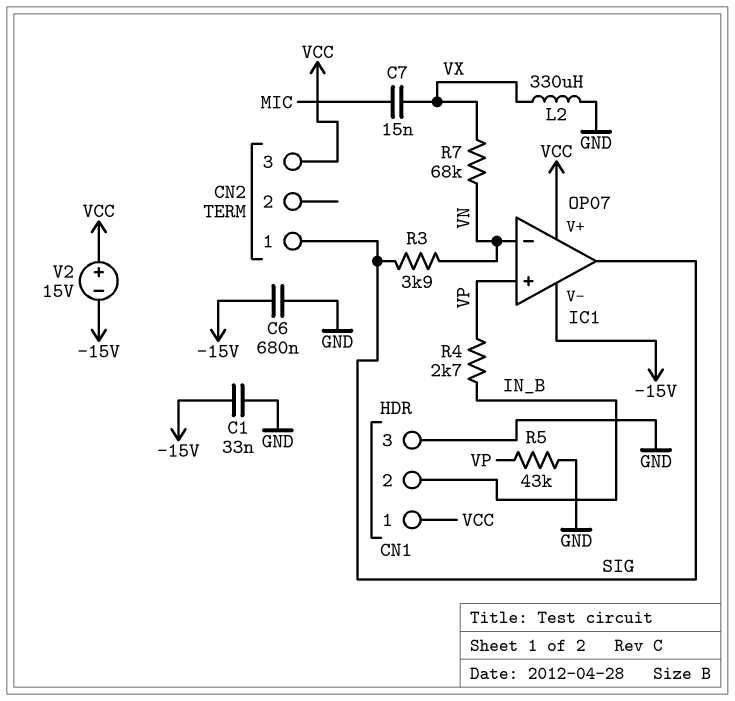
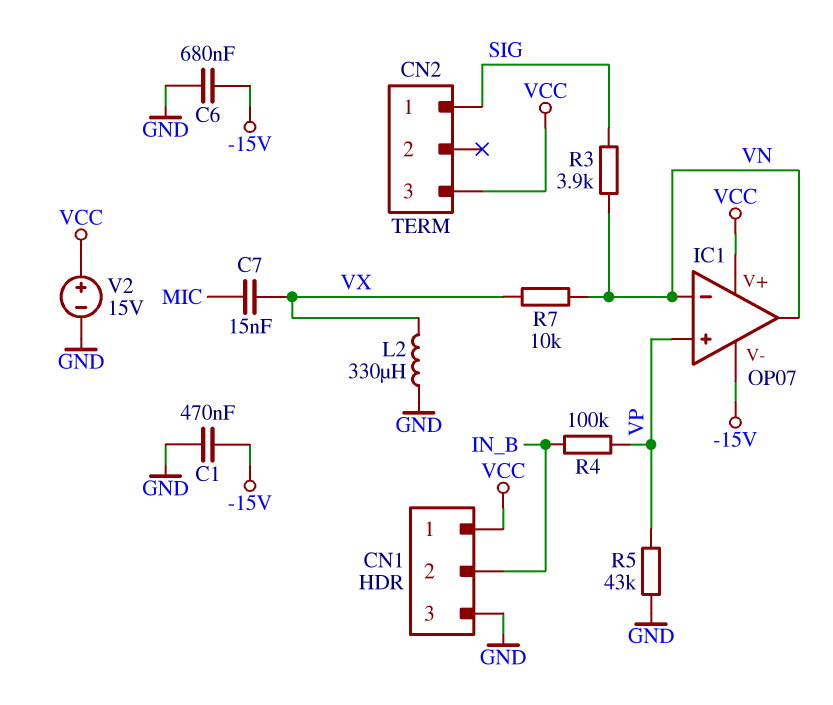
C1: 33nF (-15V, GND) -> 470nF (-15V, GND)
IC1 pin out: SIG -> VN
R4: 2.7k (IN_B, VP) -> 100k (IN_B, VP)
R7: 68k (VN, VX) -> 10k (VN, VX)
V2: 15V (plus VCC, minus -15V) -> 15V (plus VCC, minus GND)

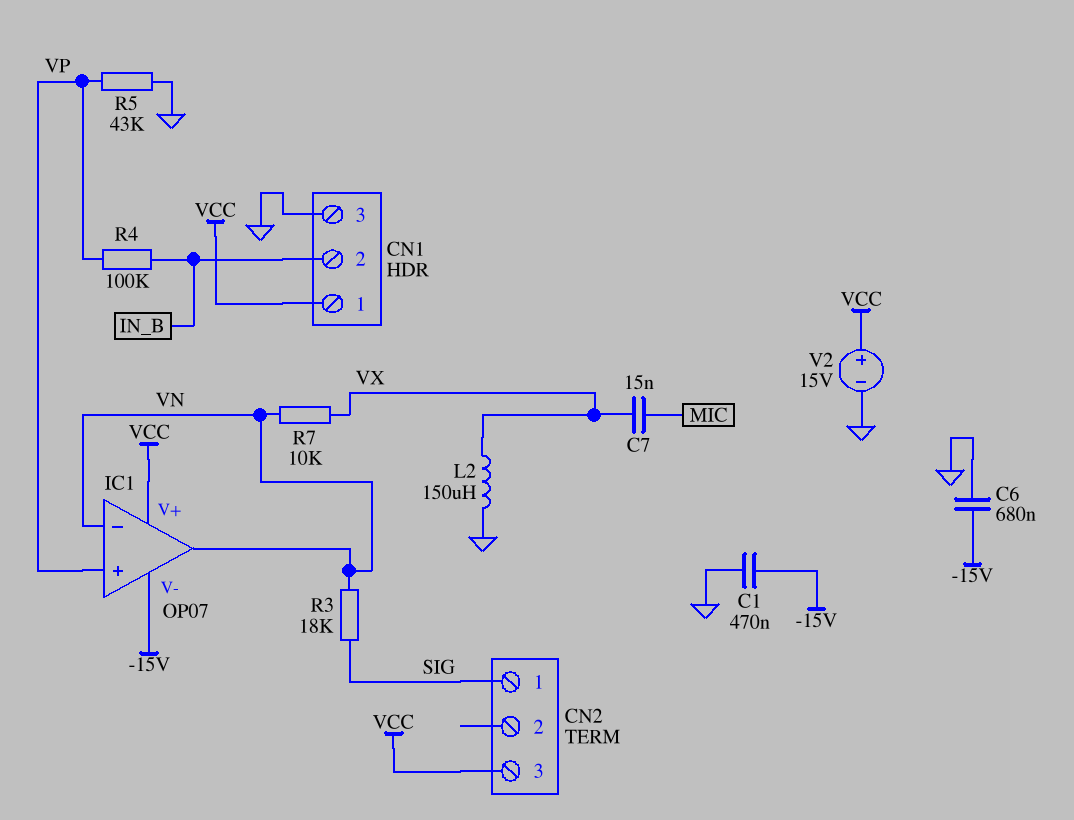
L2: 330uH (GND, VX) -> 150uH (GND, VX)
R3: 3.9k (SIG, VN) -> 18k (SIG, VN)

